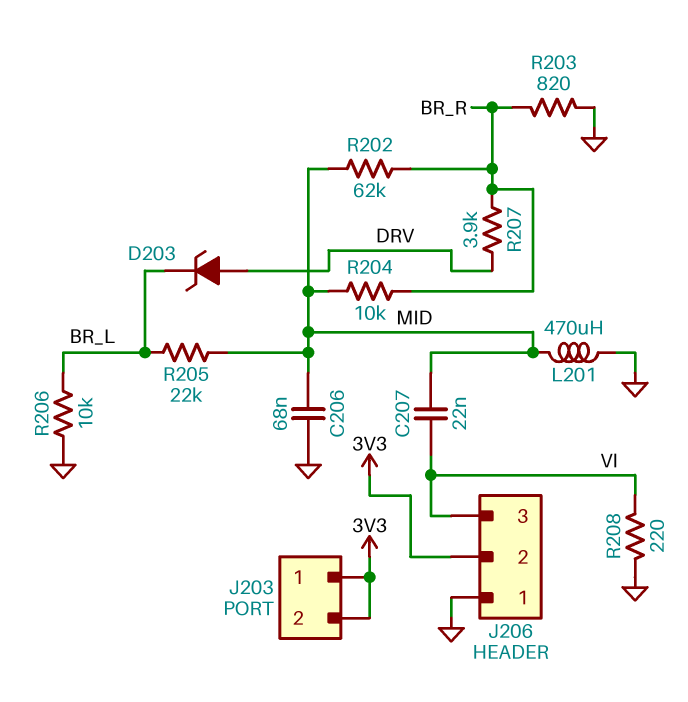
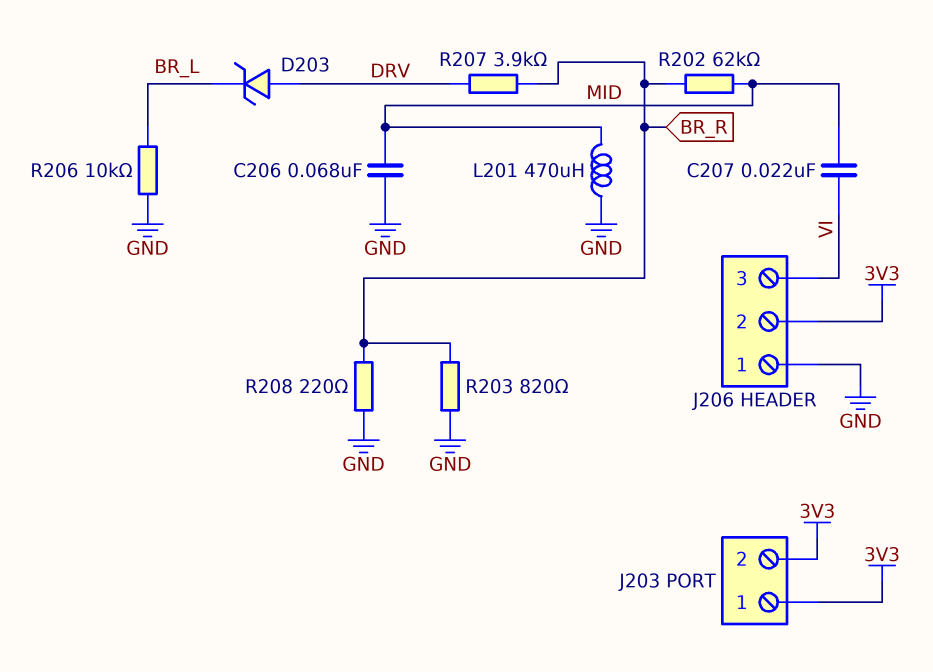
R204: 10k (BR_R, MID) -> none
R205: 22k (BR_L, MID) -> none
R208: 220 (GND, VI) -> 220 (BR_R, GND)

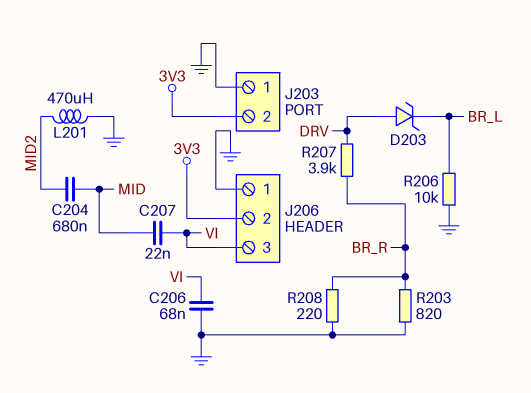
C204: none -> 680nF (MID, MID2)
C206: 68nF (GND, MID) -> 68nF (GND, VI)
J203 pin 1: 3V3 -> GND
L201: 470uH (GND, MID) -> 470uH (GND, MID2)
R202: 62k (BR_R, MID) -> none

